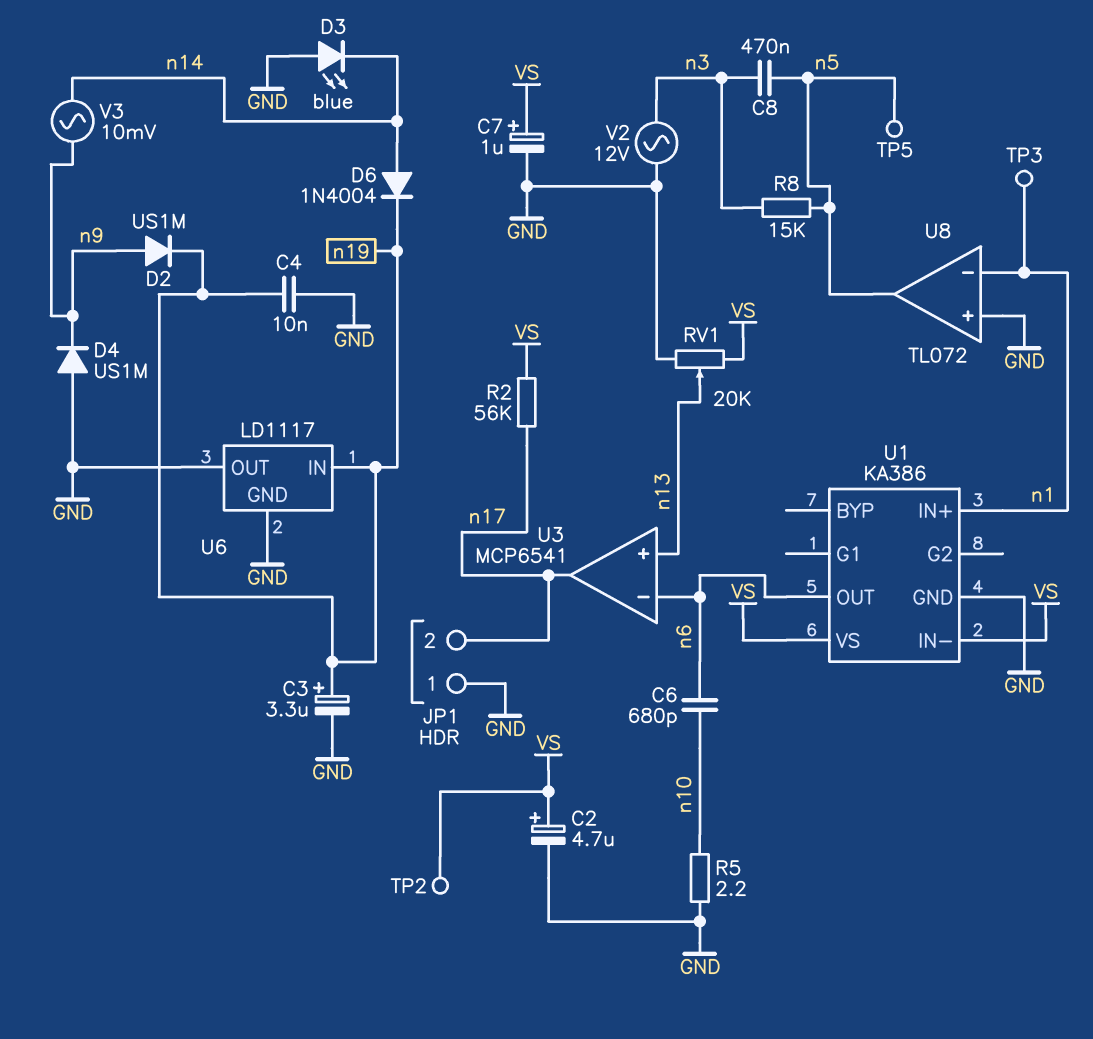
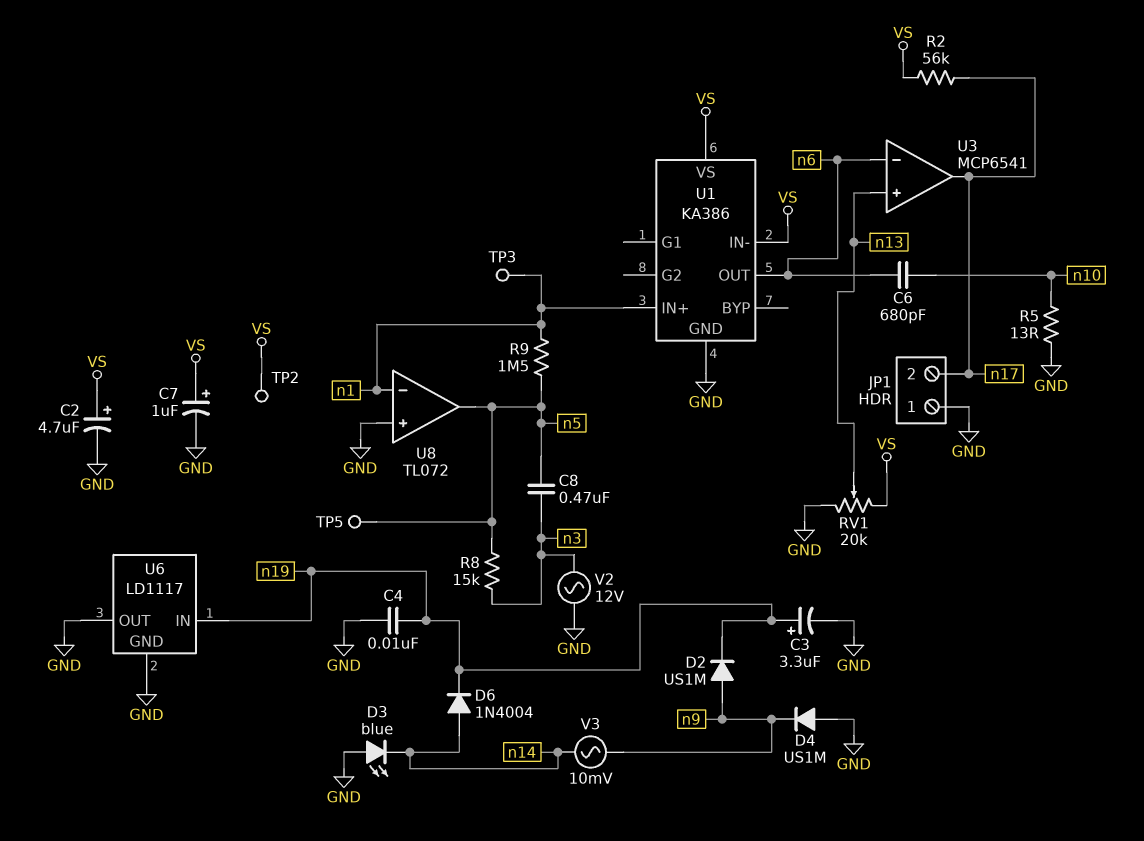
R5: 2.2 (GND, n10) -> 13 (GND, n10)
R9: none -> 1.5M (n1, n5)

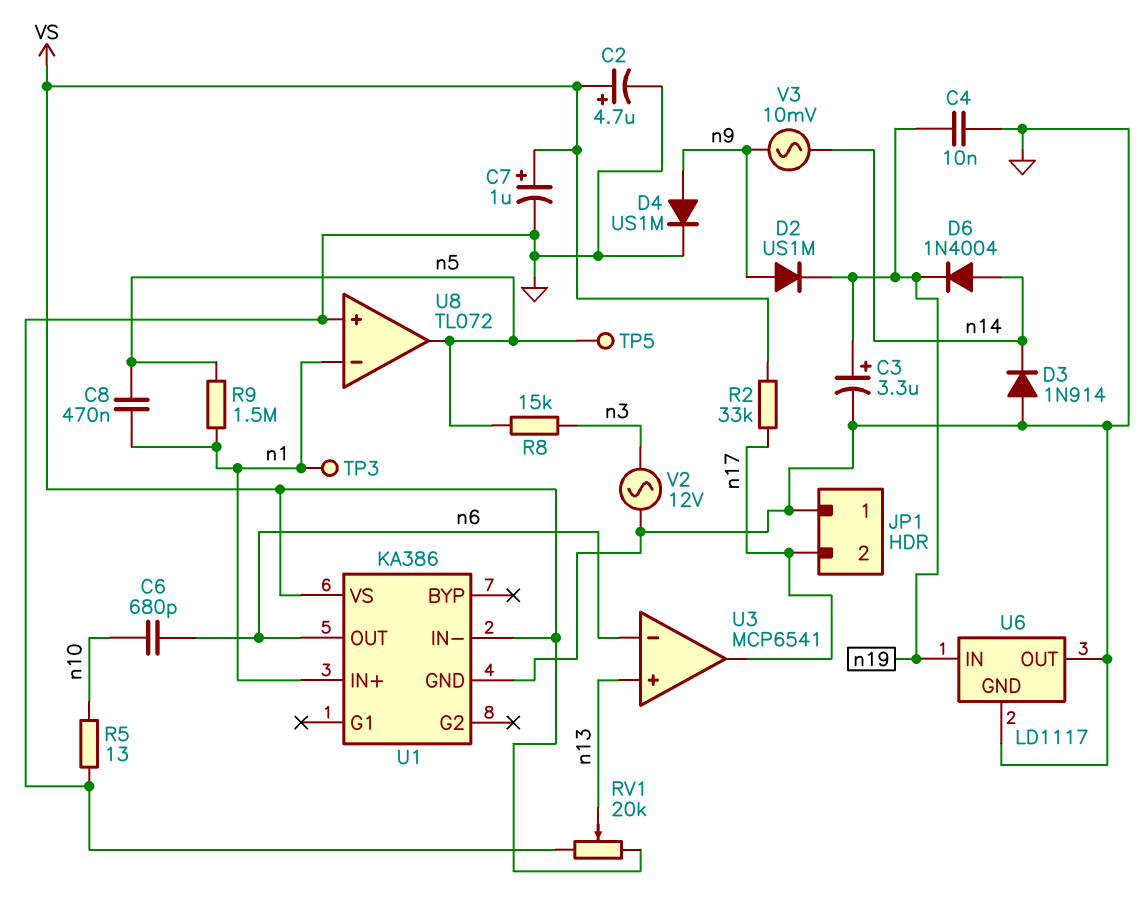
C8: 470nF (n3, n5) -> 470nF (n1, n5)
D3: LED blue (A GND, K n14) -> diode 1N914 (A GND, K n14)
D4: diode US1M (A GND, K n9) -> diode US1M (A n9, K GND)
R2: 56k (VS, n17) -> 33k (VS, n17)
TP2: test point (VS) -> none

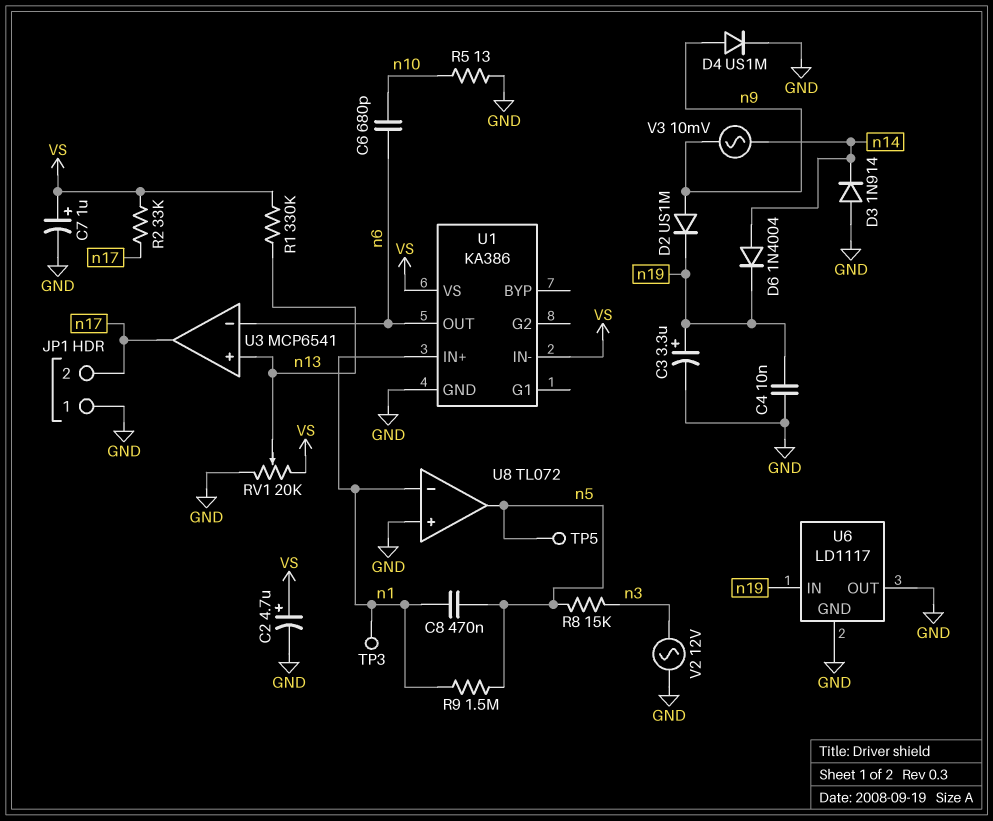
R1: none -> 330k (VS, n13)

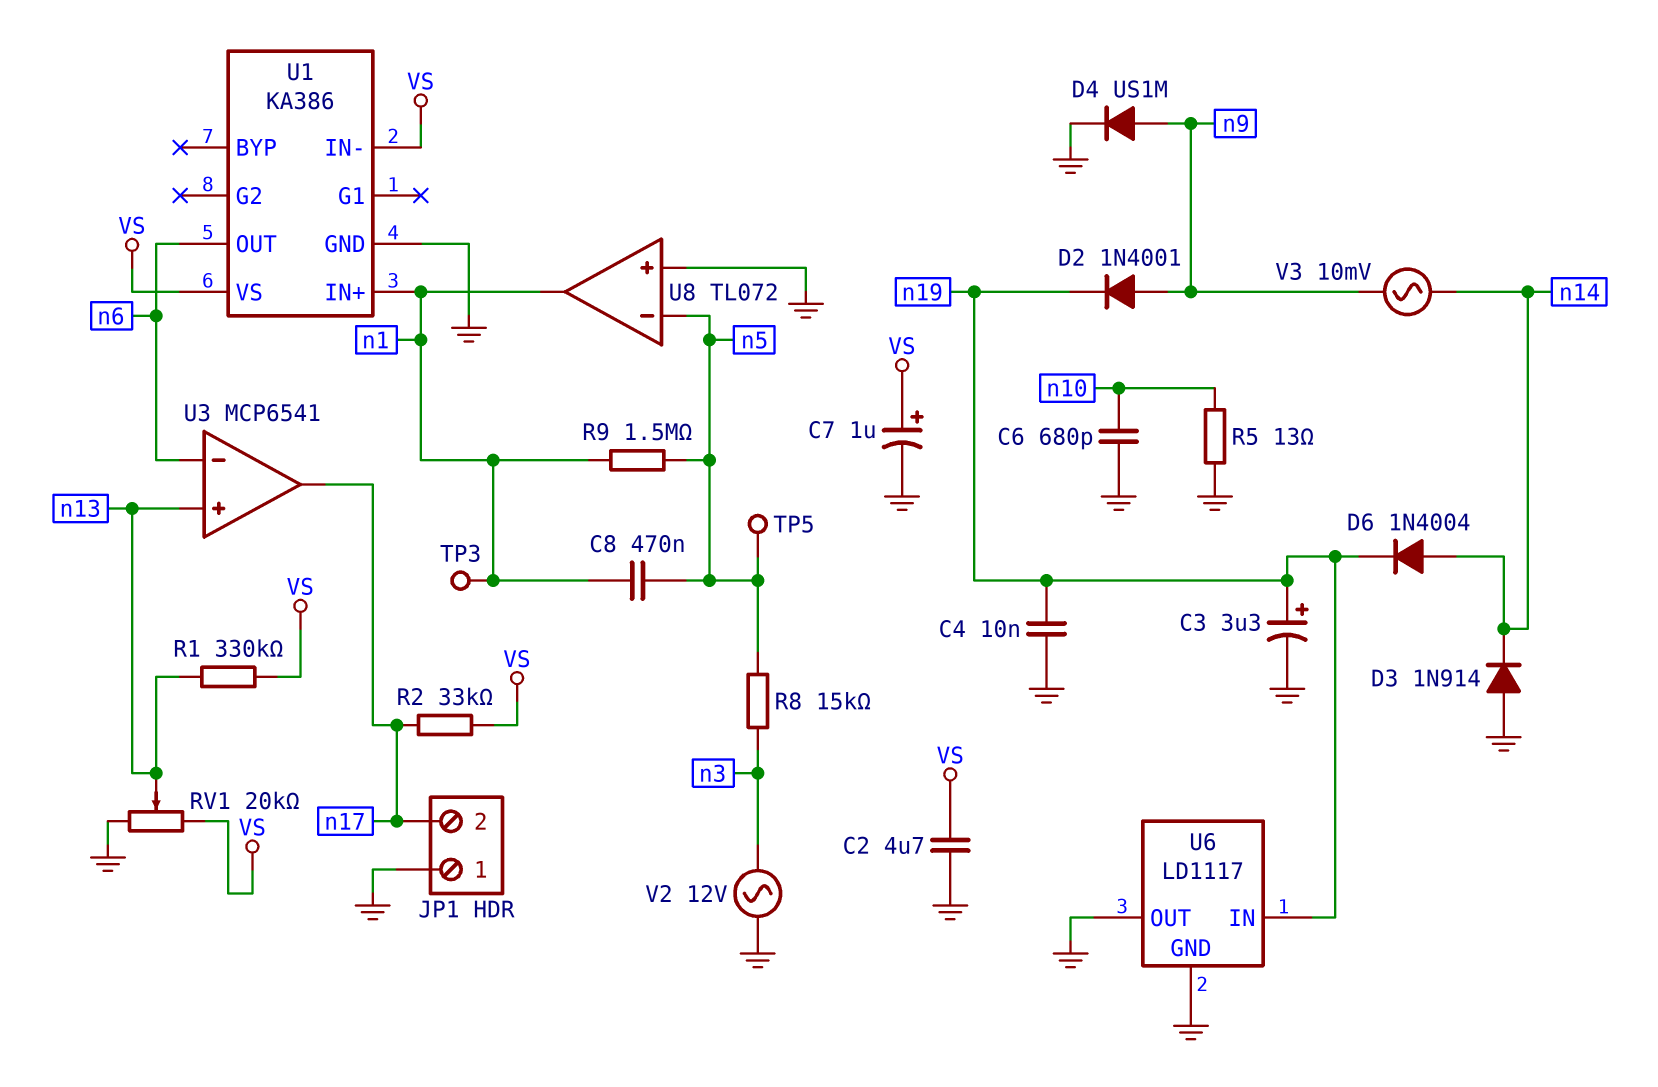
C2: 4.7uF (plus VS, minus GND) -> 4.7uF (GND, VS)
C6: 680pF (n6, n10) -> 680pF (GND, n10)
D2: diode US1M (A n9, K n19) -> diode 1N4001 (A n9, K n19)
U8 pin in-: n1 -> n5
U8 pin out: n5 -> n1

